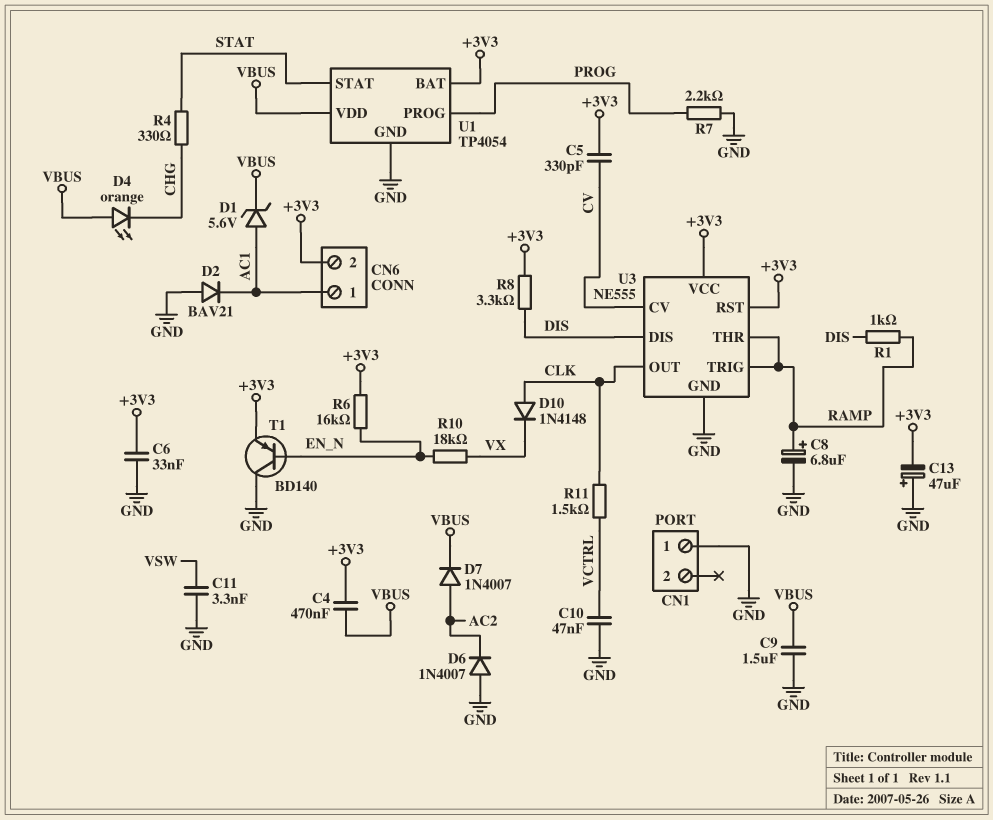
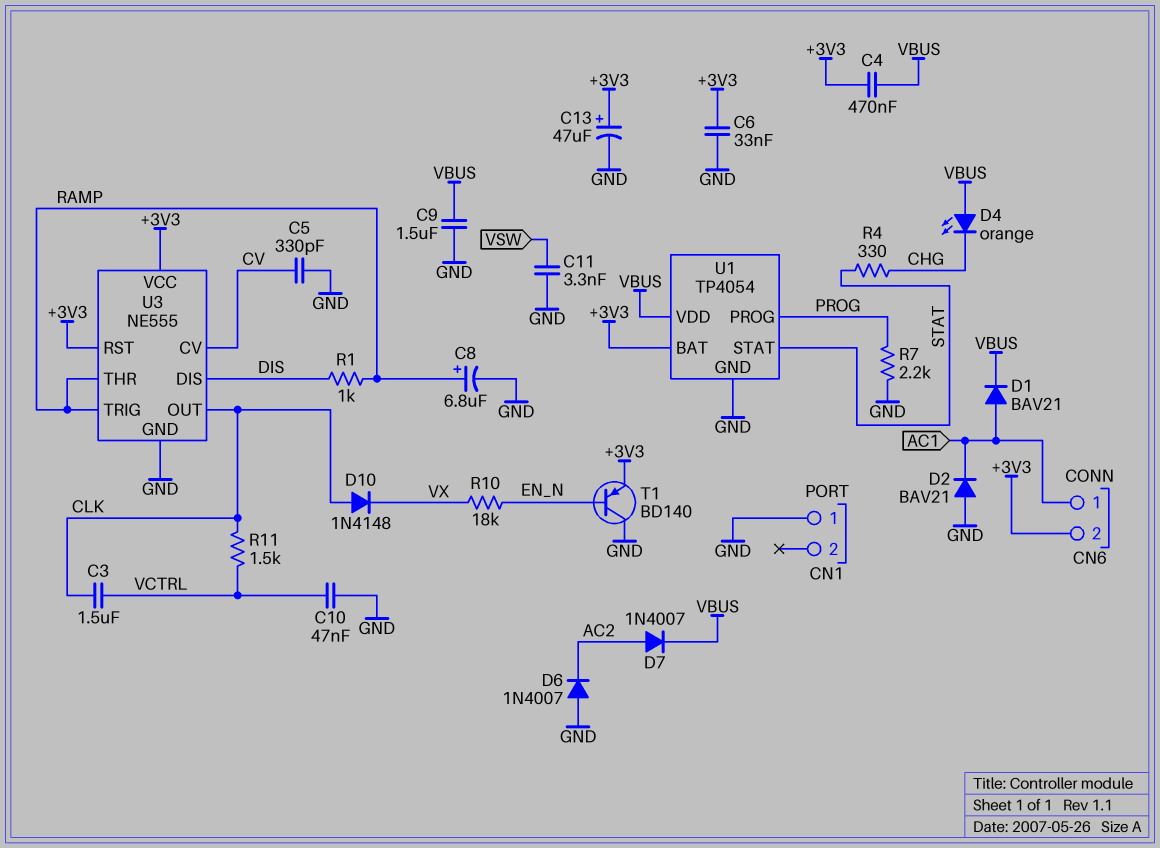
C3: none -> 1.5uF (CLK, VCTRL)
C5: 330pF (+3V3, CV) -> 330pF (CV, GND)
C13: 47uF (plus GND, minus +3V3) -> 47uF (plus +3V3, minus GND)
D1: zener 5.6V (A AC1, K VBUS) -> diode BAV21 (A AC1, K VBUS)
R6: 16k (+3V3, EN_N) -> none
R8: 3.3k (+3V3, DIS) -> none

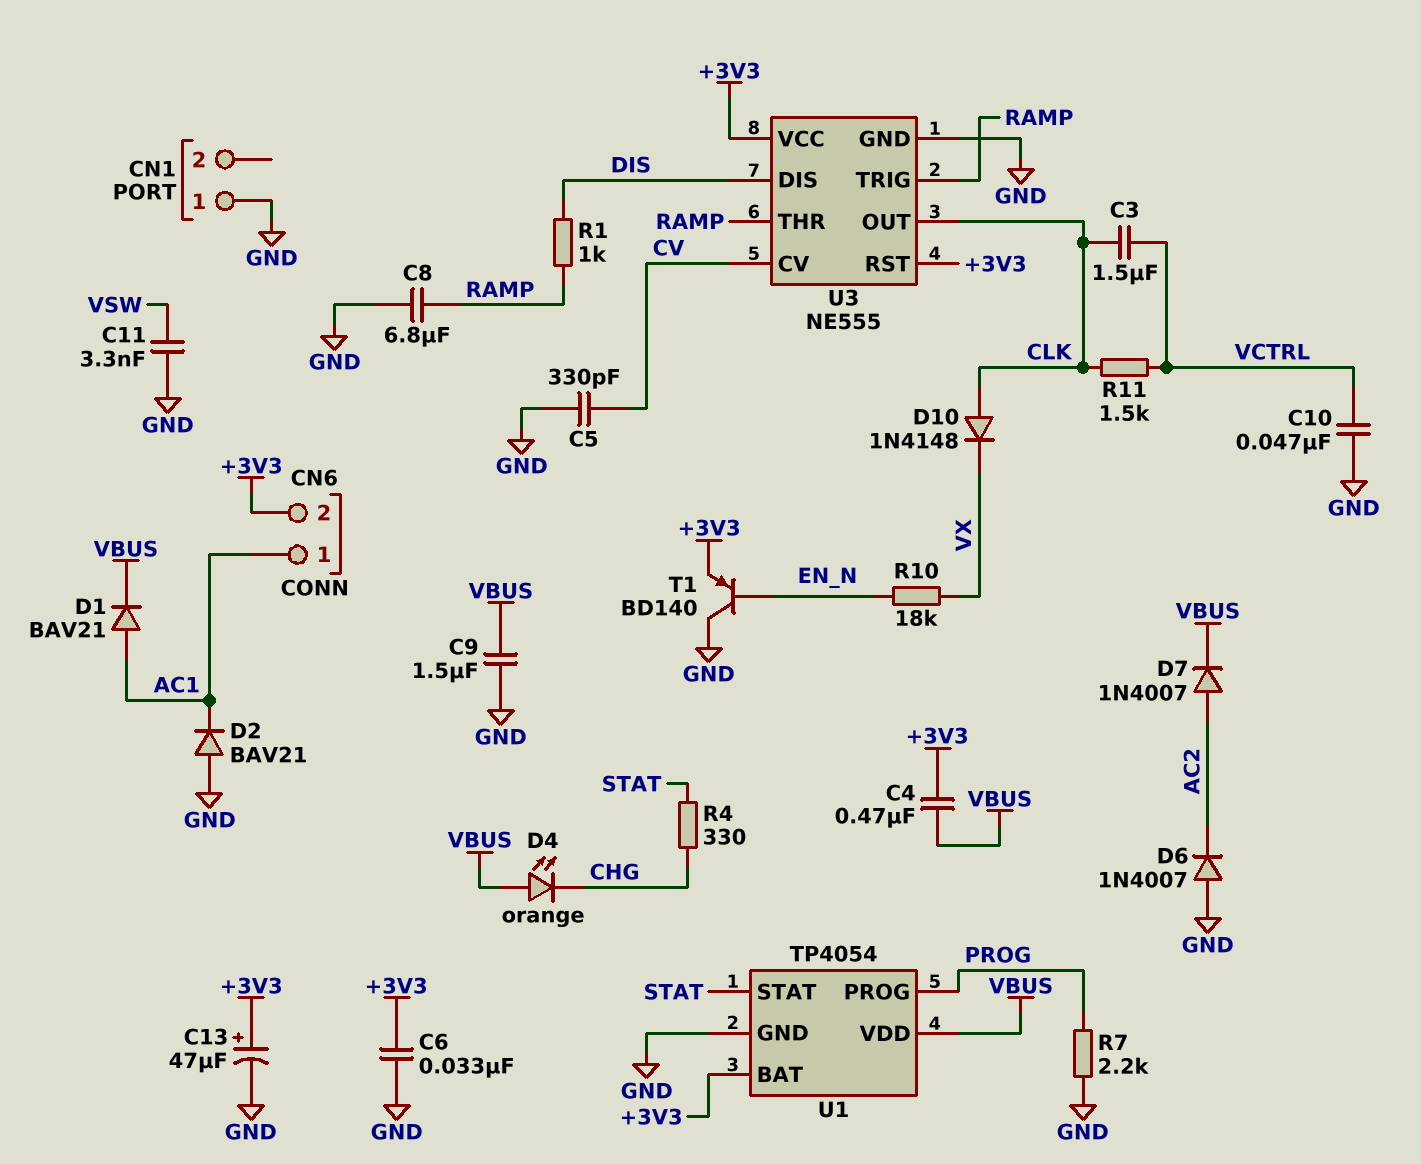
C8: 6.8uF (plus RAMP, minus GND) -> 6.8uF (GND, RAMP)

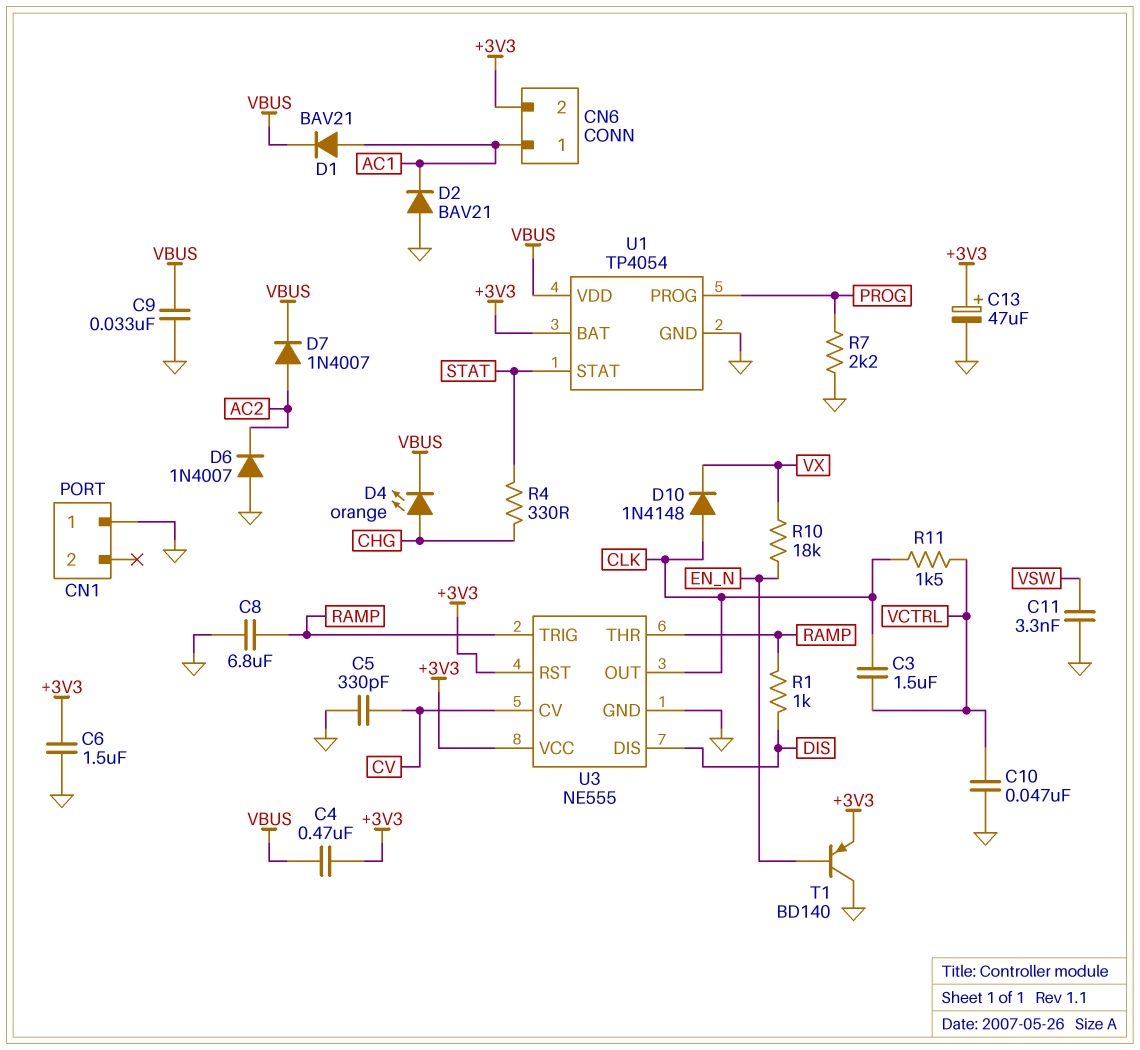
C6: 33nF (+3V3, GND) -> 1.5uF (+3V3, GND)
C9: 1.5uF (GND, VBUS) -> 33nF (GND, VBUS)
D4: LED orange (A VBUS, K CHG) -> LED orange (A CHG, K VBUS)

